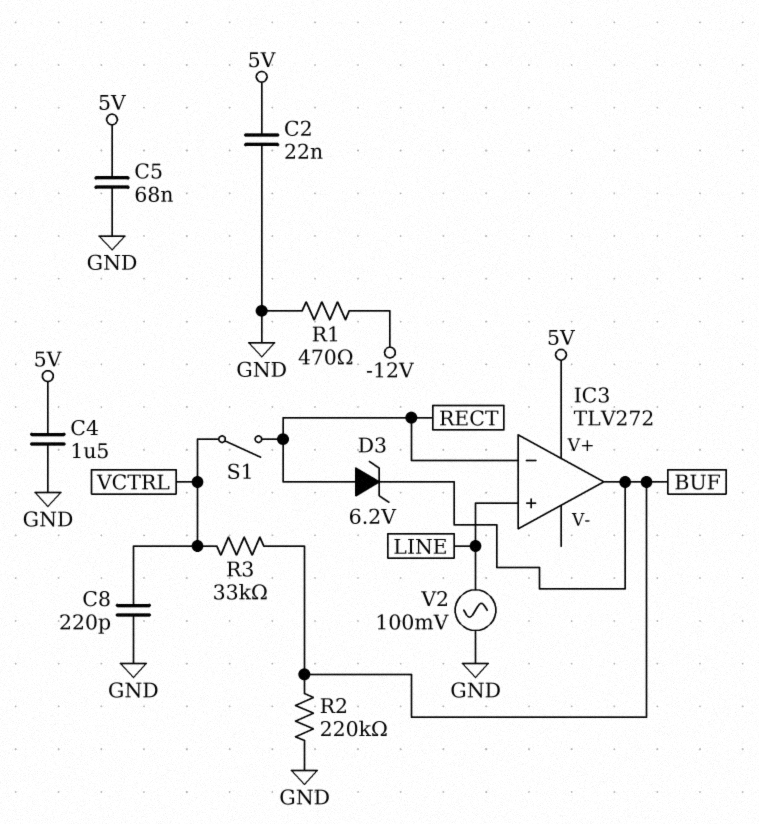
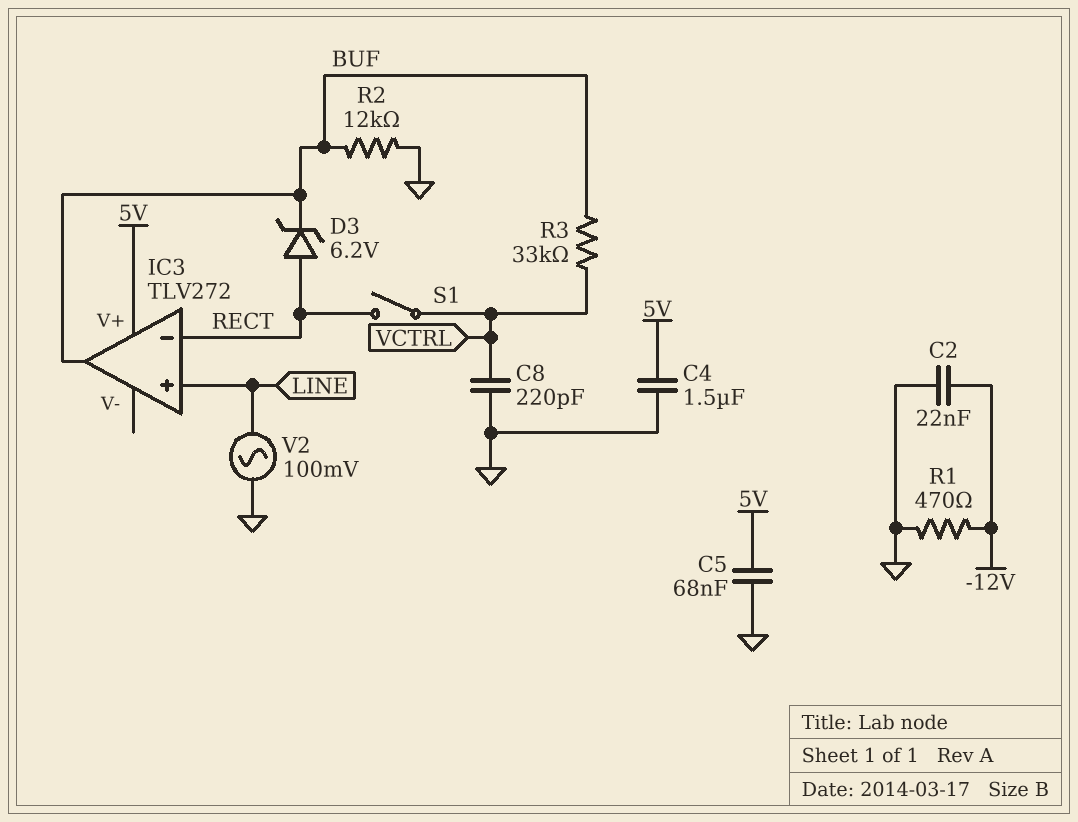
C2: 22nF (5V, GND) -> 22nF (-12V, GND)
R2: 220k (BUF, GND) -> 12k (BUF, GND)

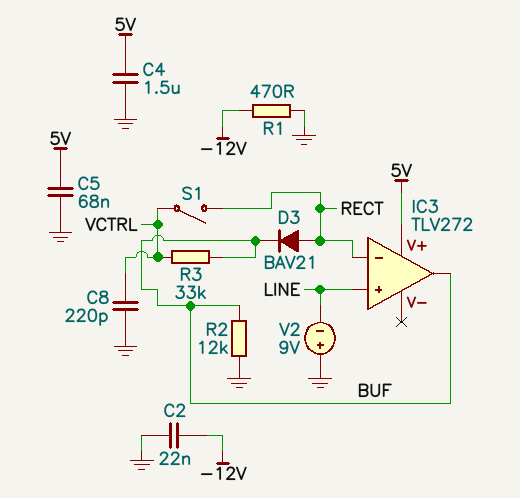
D3: zener 6.2V (A RECT, K BUF) -> diode BAV21 (A RECT, K BUF)
V2: AC 100mV (GND, LINE) -> 9V (plus GND, minus LINE)

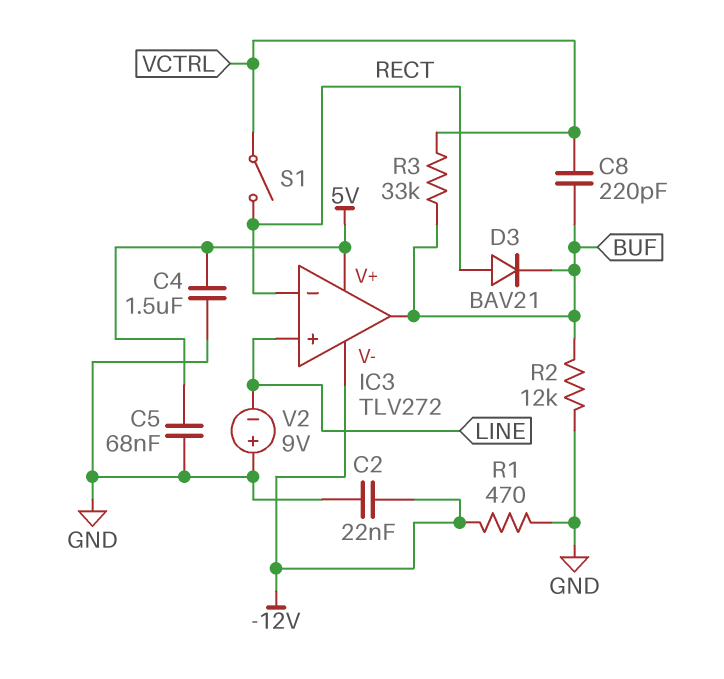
C8: 220pF (GND, VCTRL) -> 220pF (BUF, VCTRL)
IC3 pin V-: none -> -12V

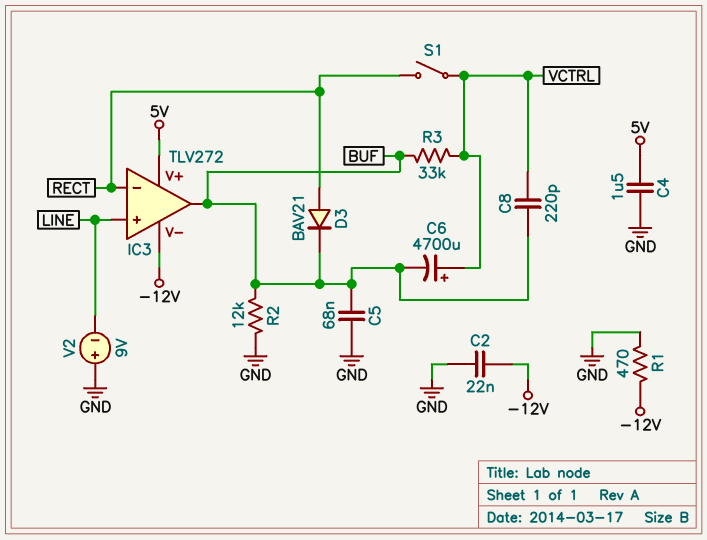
C5: 68nF (5V, GND) -> 68nF (BUF, GND)
C6: none -> 4700uF (plus VCTRL, minus BUF)

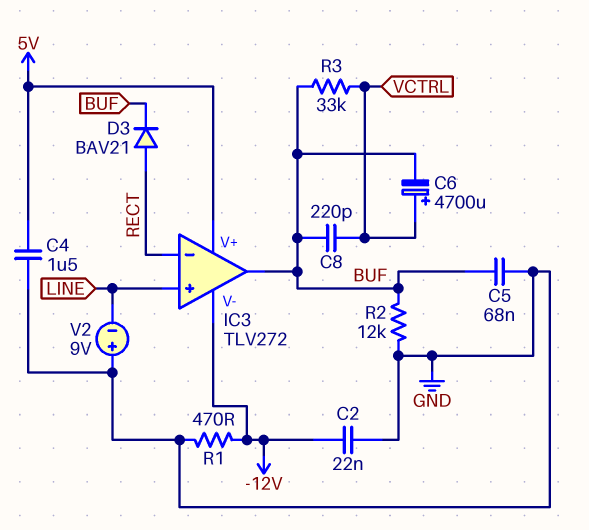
S1: switch (RECT, VCTRL) -> none

